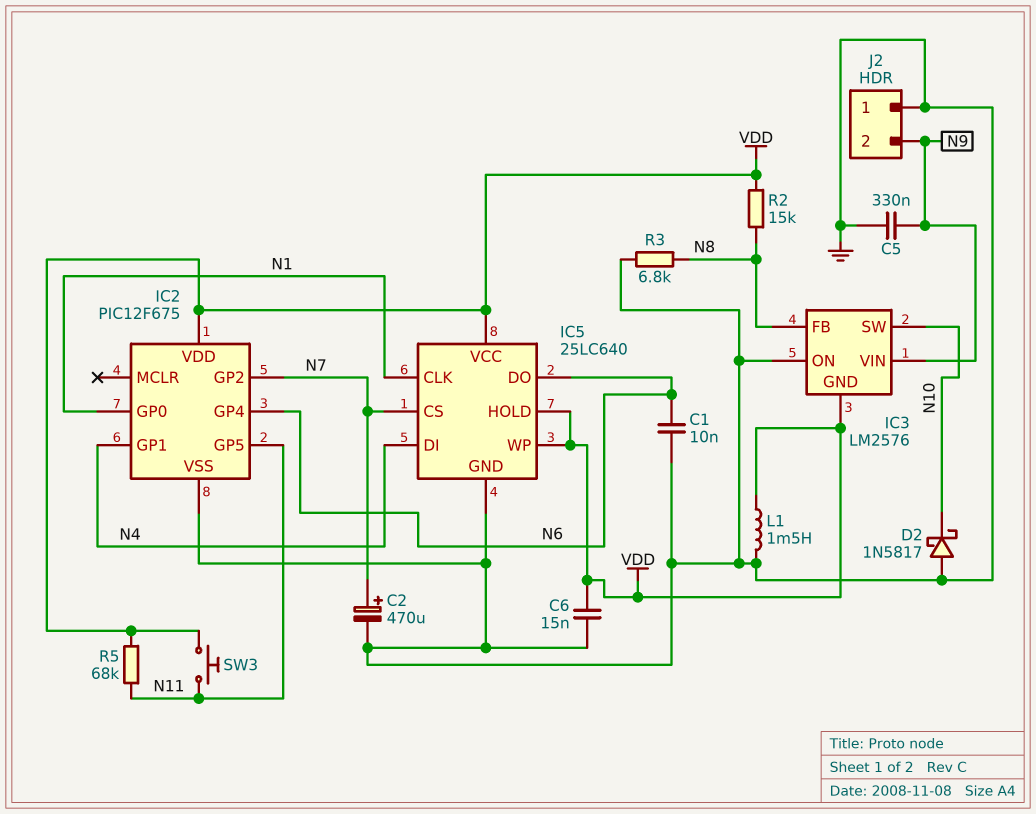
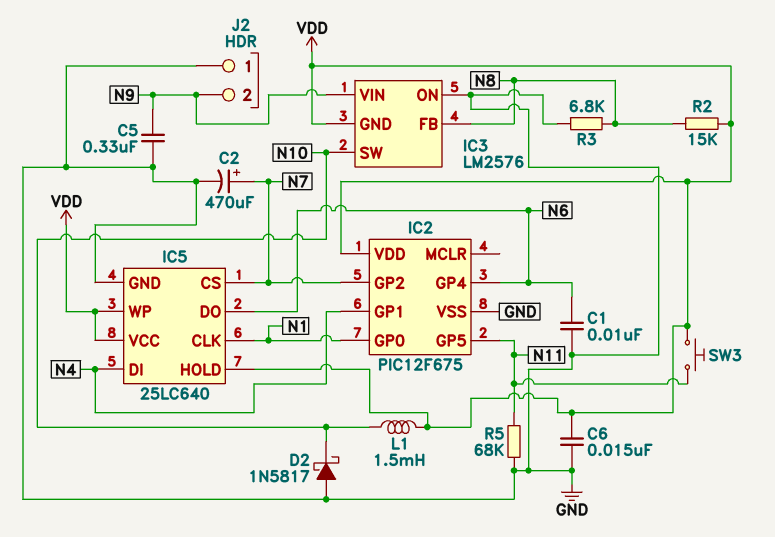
L1: 1.5mH (GND, VDD) -> 1.5mH (N10, VDD)
R5: 68k (N11, VDD) -> 68k (GND, N11)

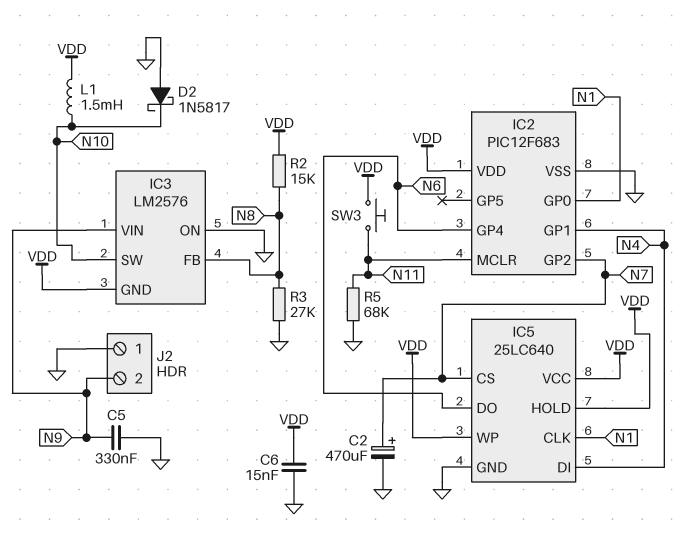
C1: 10nF (GND, N6) -> none
IC2: PIC12F675 -> PIC12F683
IC2 pin GP5: N11 -> none
IC2 pin MCLR: none -> N11
R3: 6.8k (GND, N8) -> 27k (GND, N8)

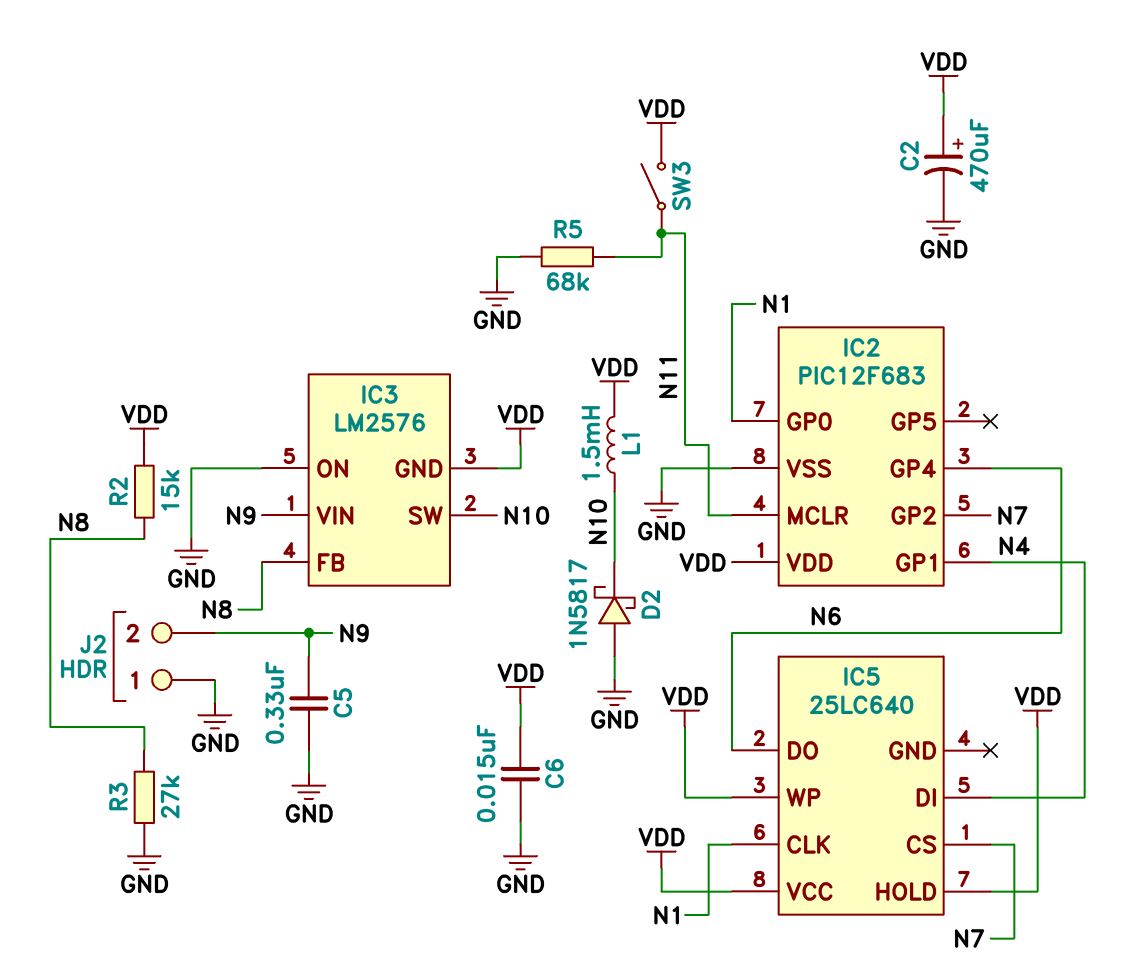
C2: 470uF (plus N7, minus GND) -> 470uF (plus VDD, minus GND)
IC5 pin GND: GND -> none
SW3: button (N11, VDD) -> switch (N11, VDD)

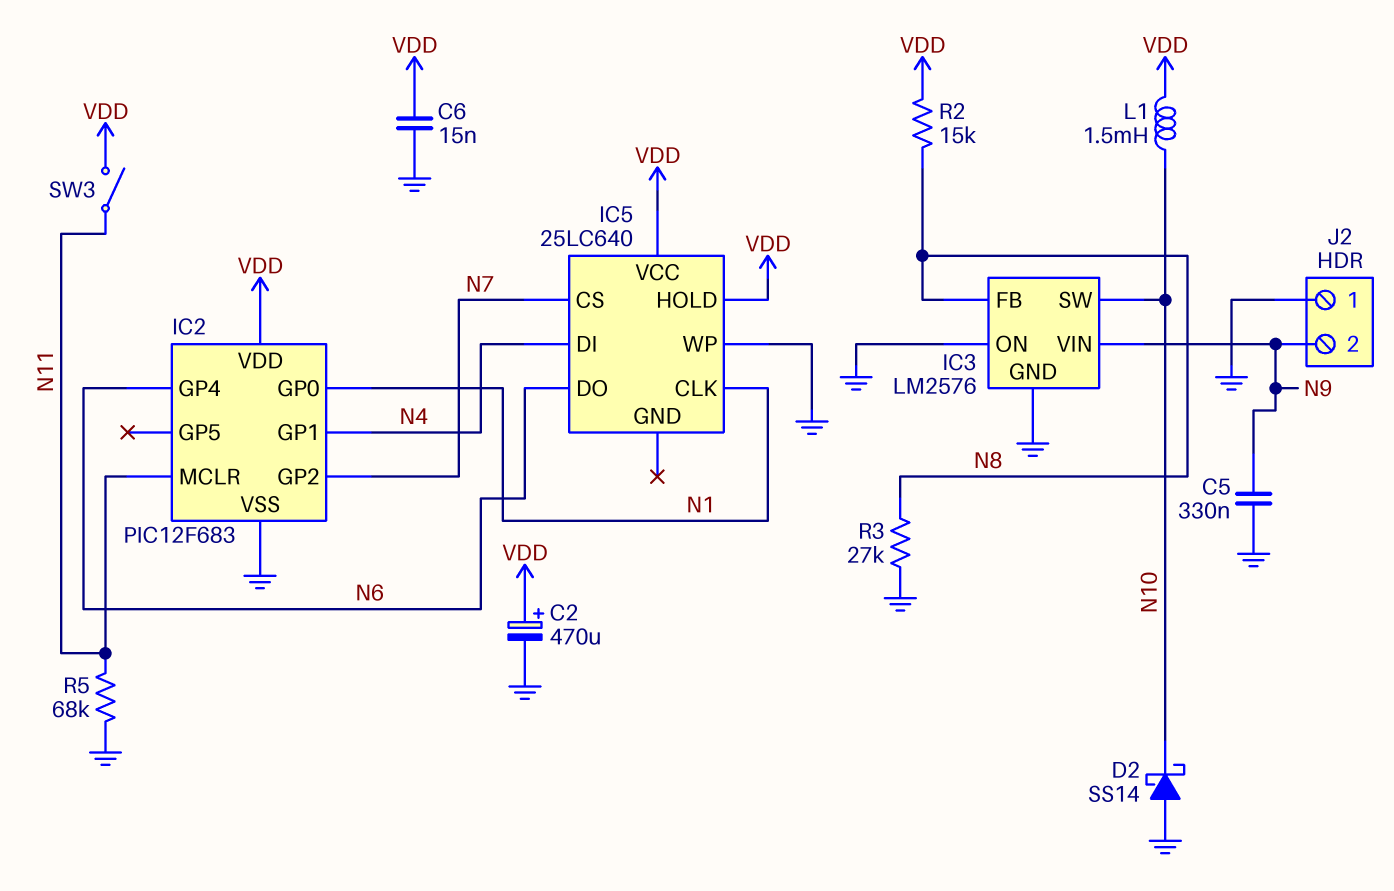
D2: schottky 1N5817 (A GND, K N10) -> schottky SS14 (A GND, K N10)
IC3 pin GND: VDD -> GND
IC5 pin WP: VDD -> GND

